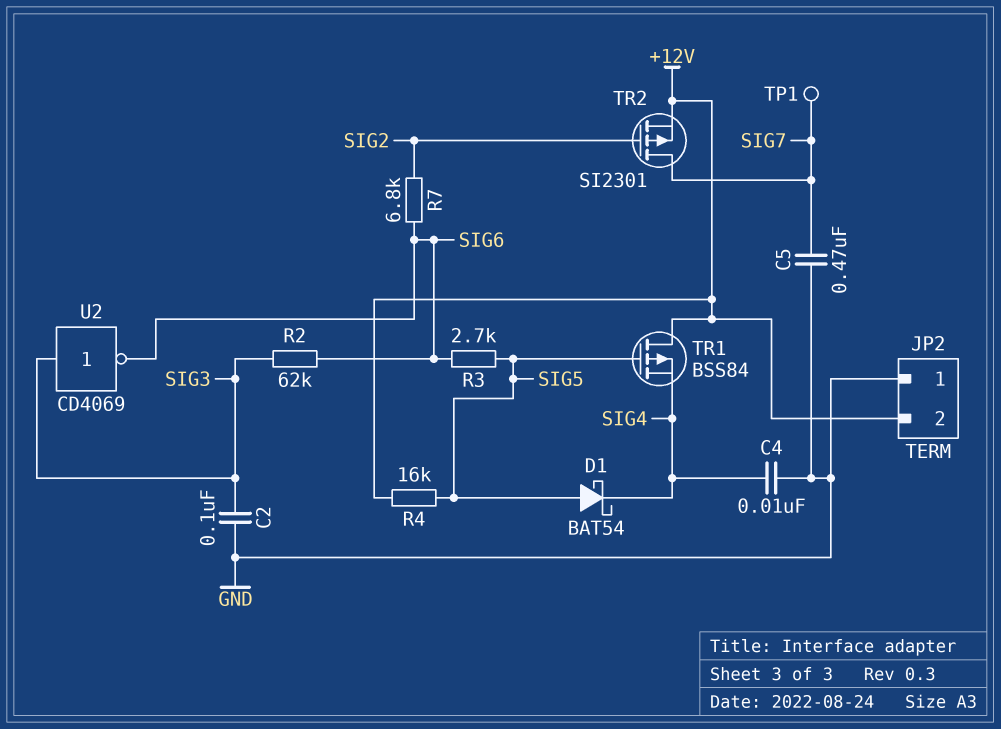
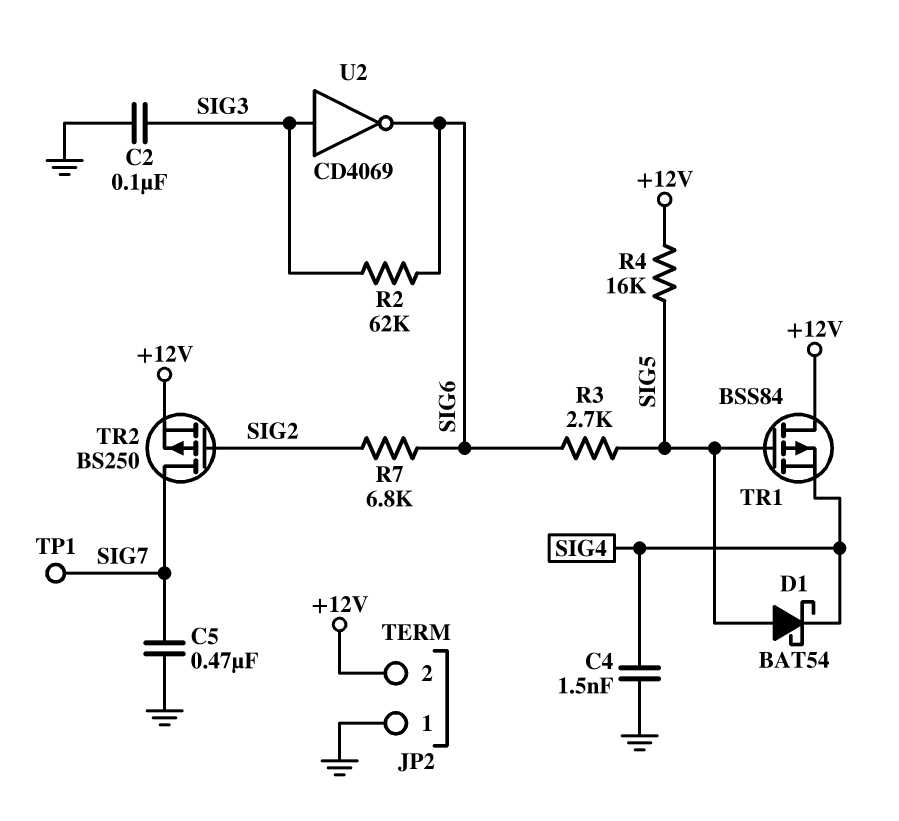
C4: 10nF (GND, SIG4) -> 1.5nF (GND, SIG4)
TR2: PMOS SI2301 (G SIG2, D SIG7, S +12V) -> PMOS BS250 (G SIG2, D SIG7, S +12V)

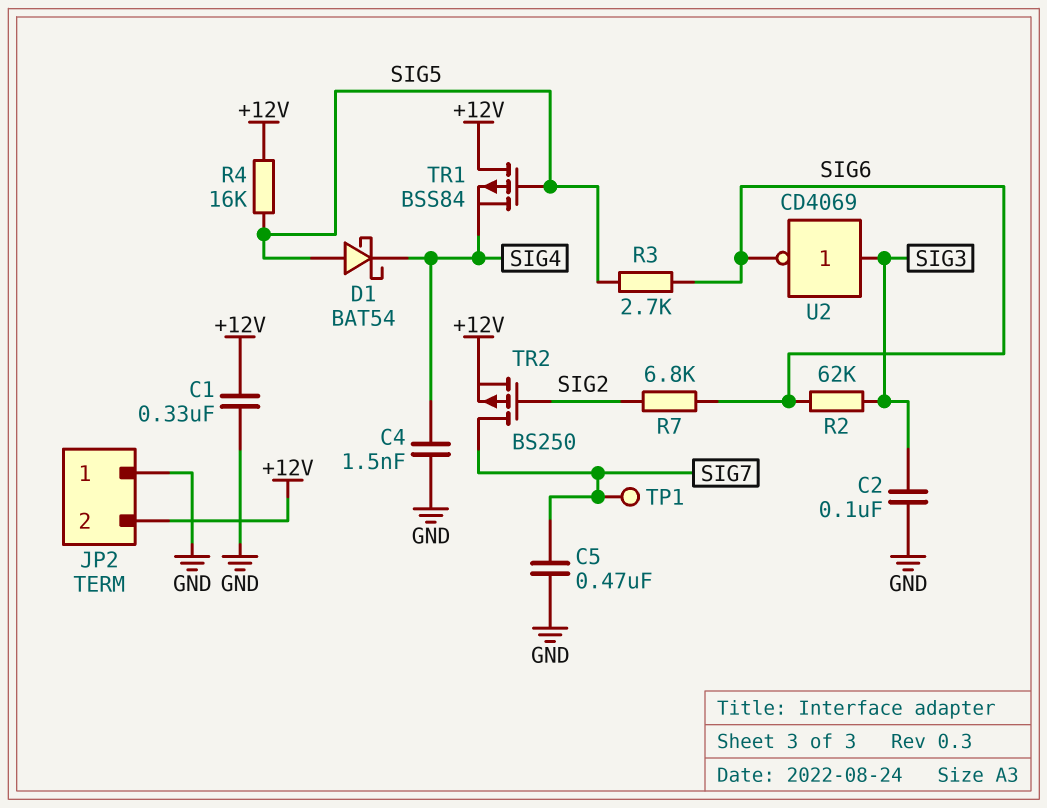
C1: none -> 330nF (+12V, GND)

